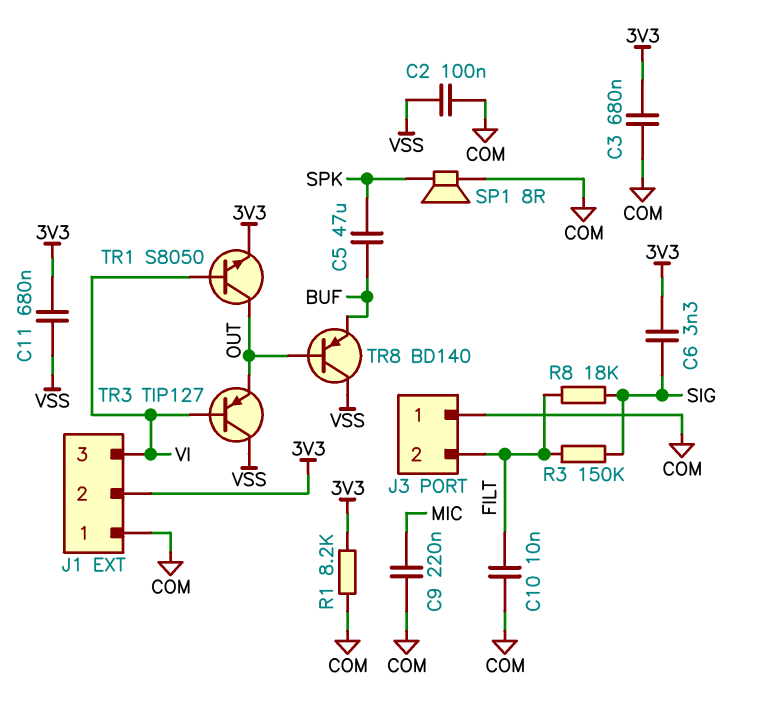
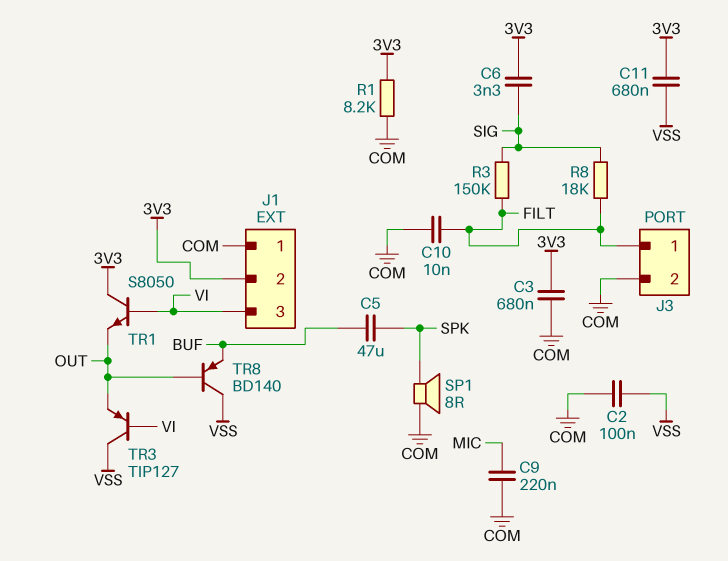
J3 pin 1: COM -> FILT
J3 pin 2: FILT -> COM
TR1: NPN S8050 (B VI, C OUT, E 3V3) -> NPN S8050 (B VI, C 3V3, E OUT)

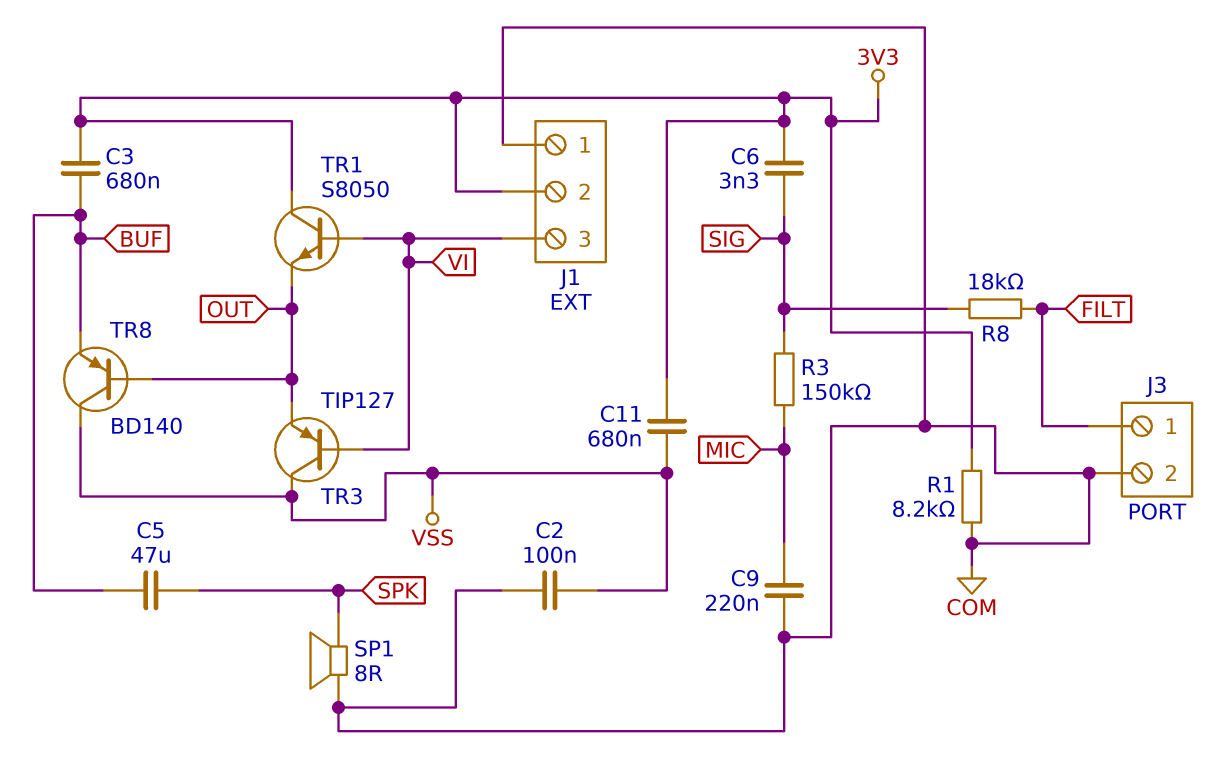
C3: 680nF (3V3, COM) -> 680nF (3V3, BUF)
C10: 10nF (COM, FILT) -> none
R3: 150k (FILT, SIG) -> 150k (MIC, SIG)

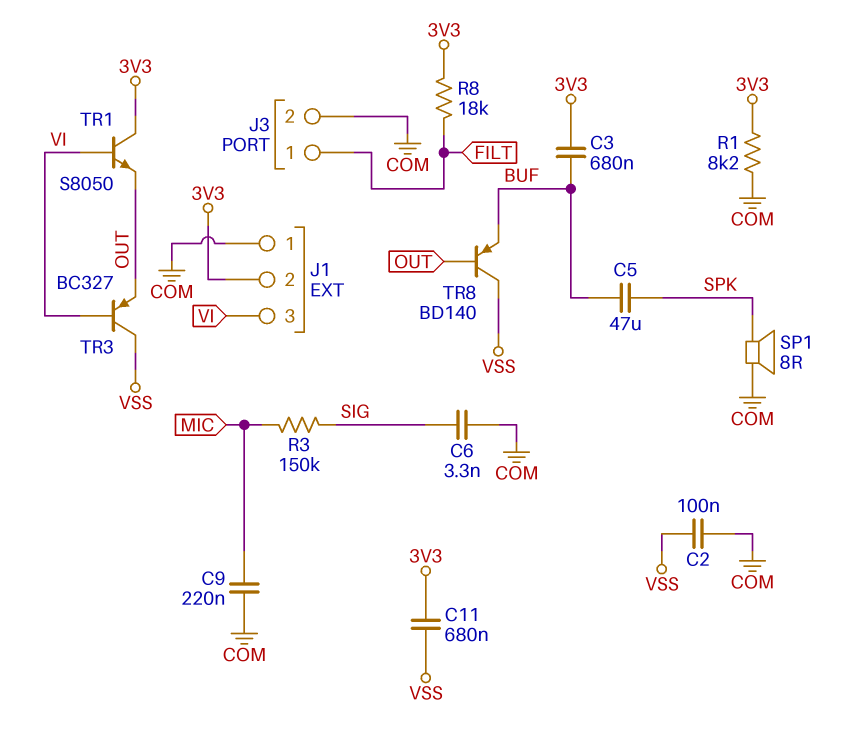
C6: 3.3nF (3V3, SIG) -> 3.3nF (COM, SIG)
R8: 18k (FILT, SIG) -> 18k (3V3, FILT)
TR3: PNP TIP127 (B VI, C VSS, E OUT) -> PNP BC327 (B VI, C VSS, E OUT)

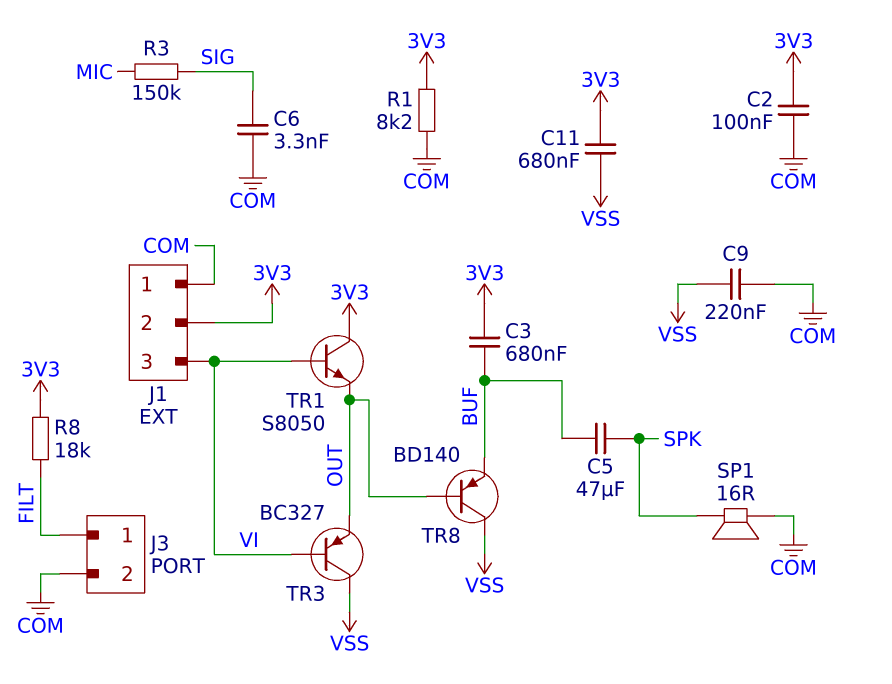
C2: 100nF (COM, VSS) -> 100nF (3V3, COM)
C9: 220nF (COM, MIC) -> 220nF (COM, VSS)
SP1: speaker 8R (COM, SPK) -> speaker 16R (COM, SPK)

